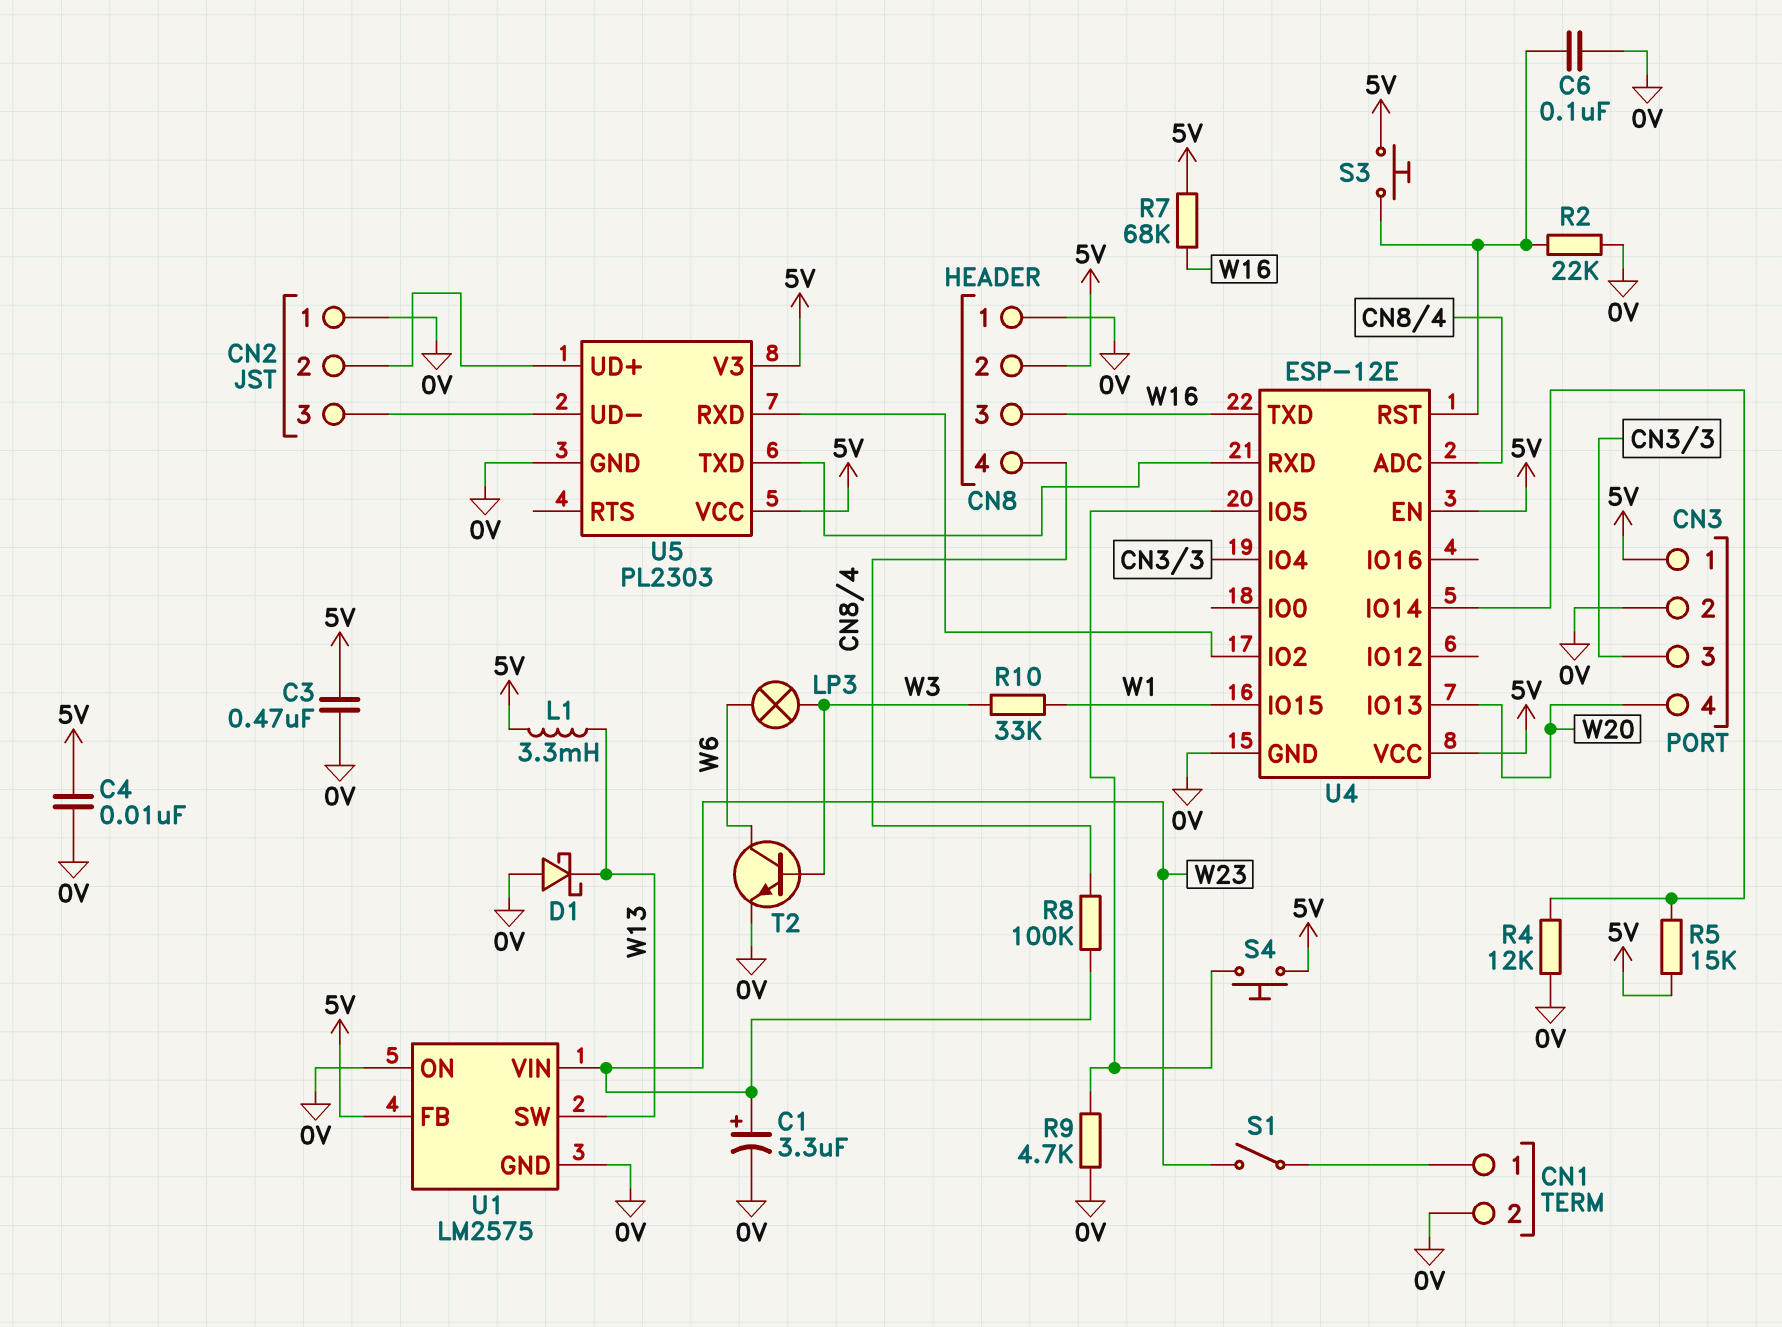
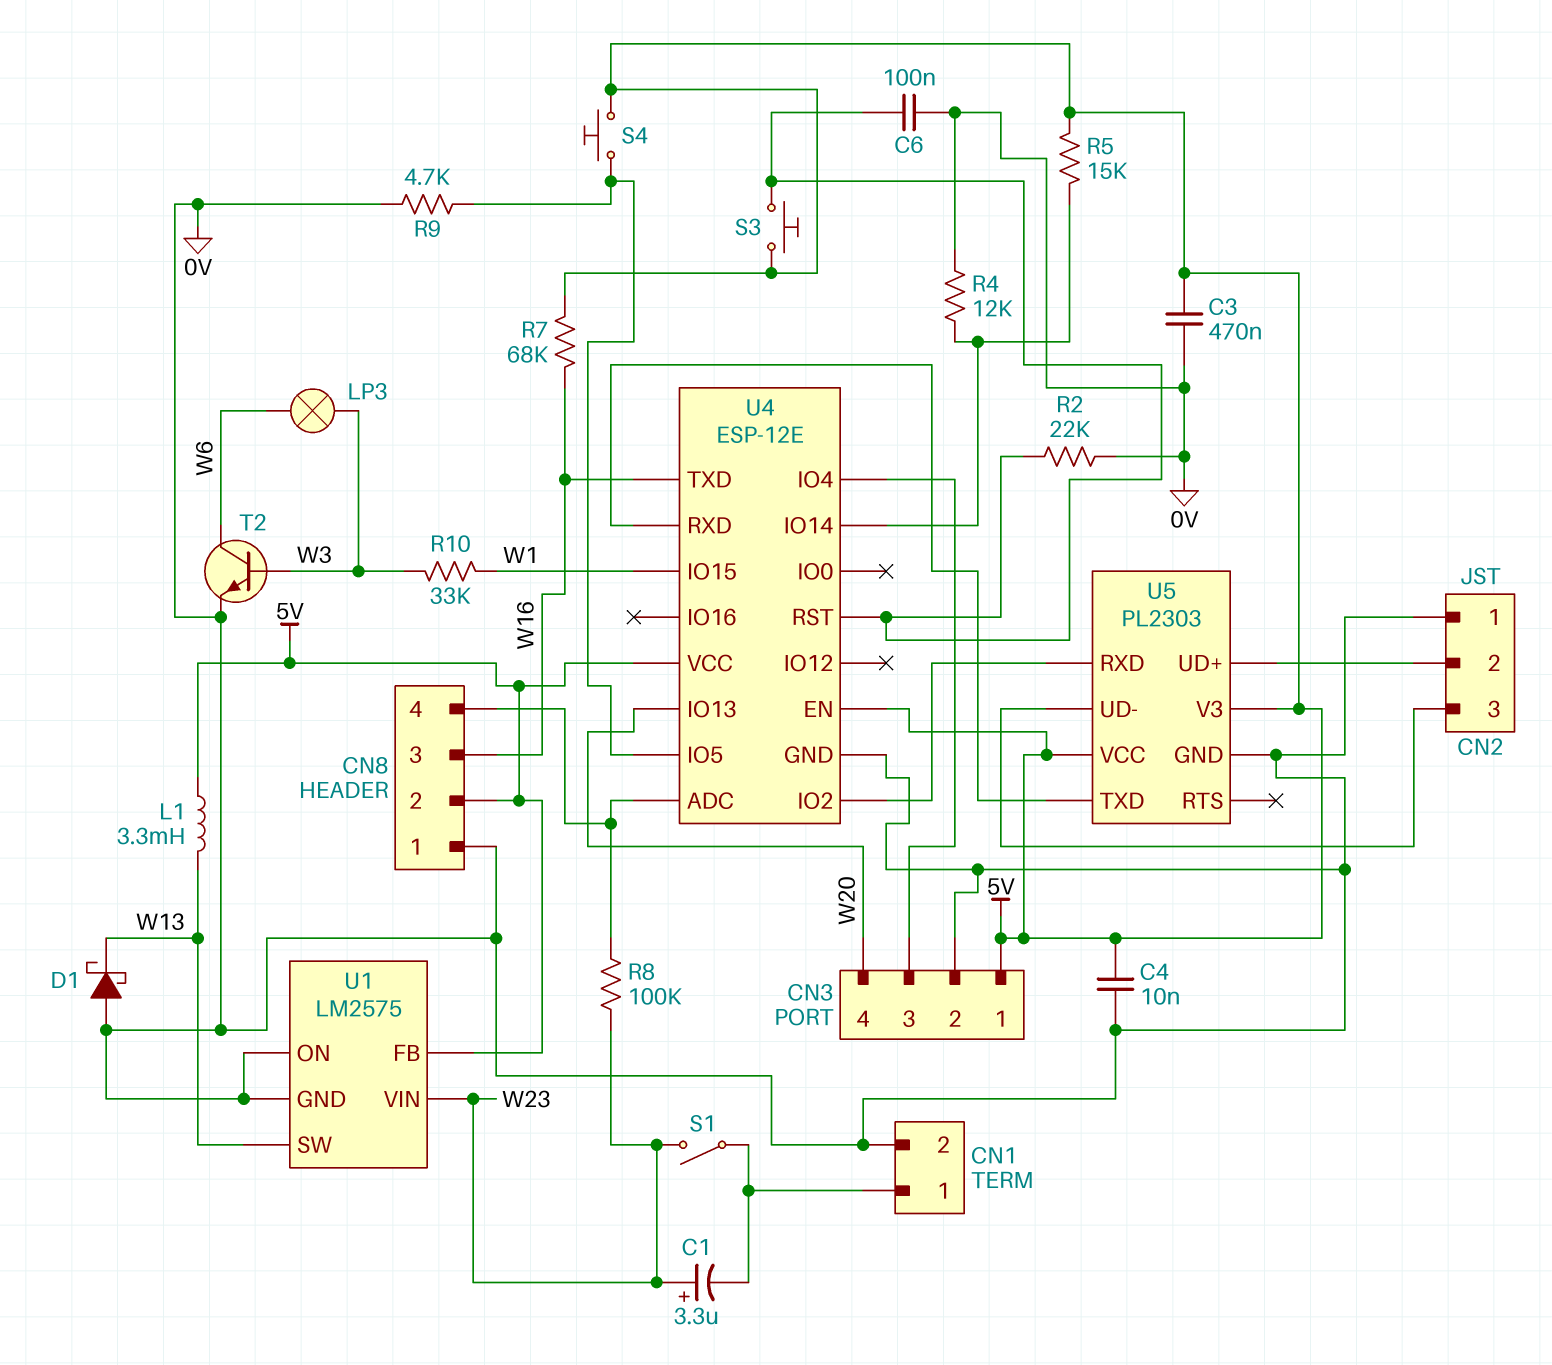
C1: 3.3uF (plus W23, minus 0V) -> 3.3uF (plus W23, minus CN1/1)

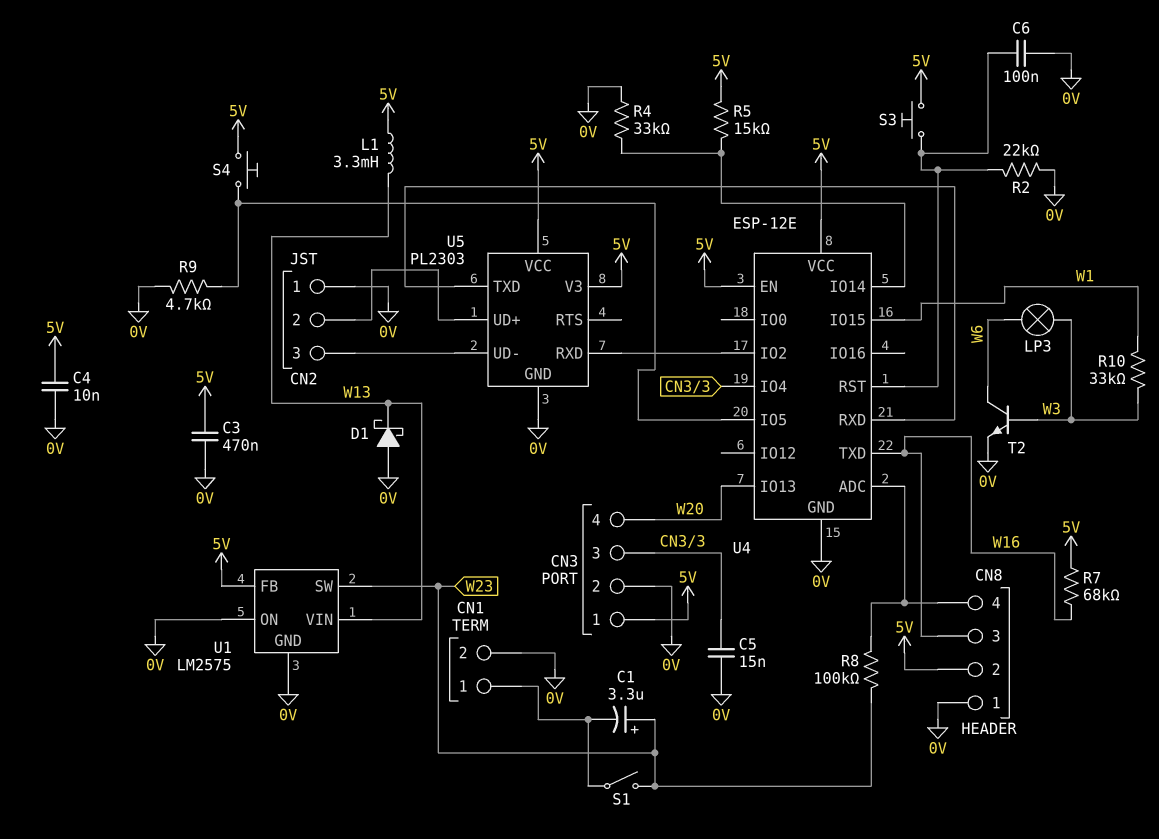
C5: none -> 15nF (0V, CN3/3)
R4: 12k (0V, U4/IO14) -> 33k (0V, U4/IO14)
U1 pin SW: W13 -> W23
U1 pin VIN: W23 -> W13

